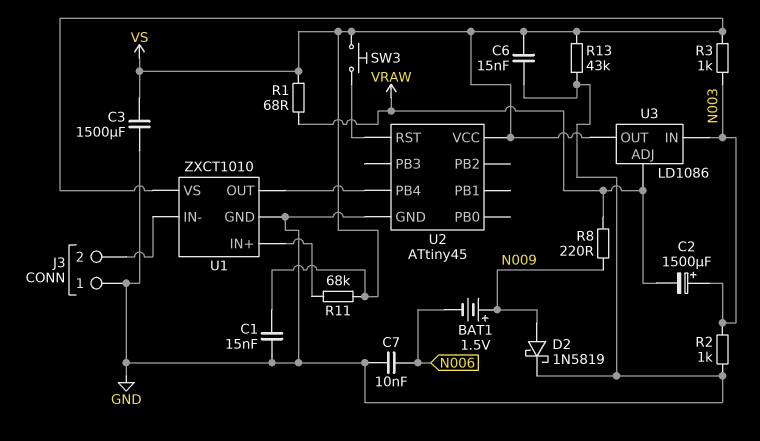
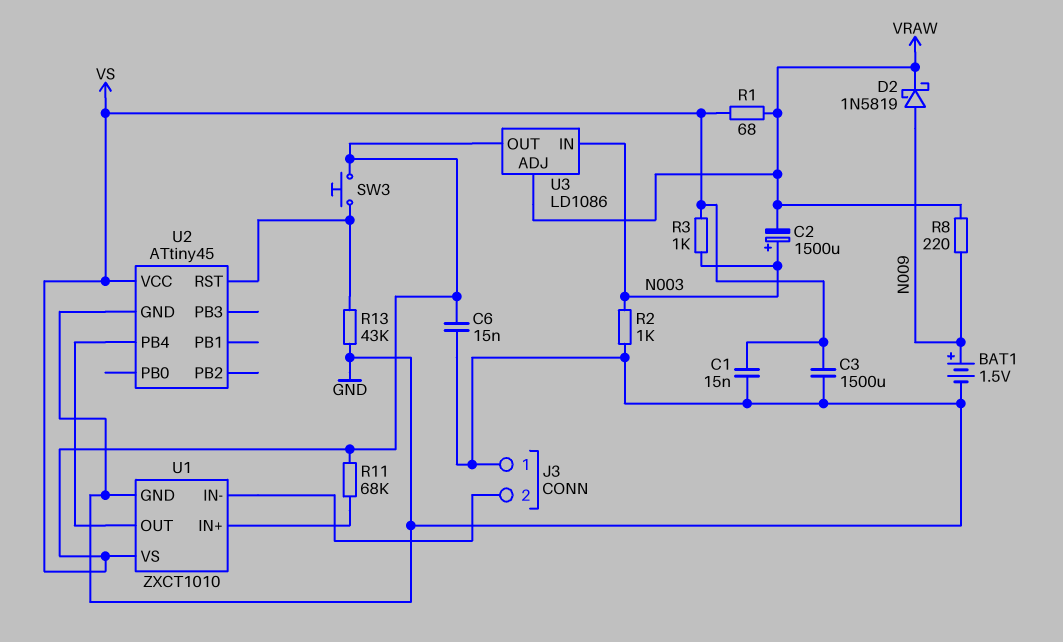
BAT1: 1.5V (plus N009, minus N006) -> 1.5V (plus N009, minus GND)
C7: 10nF (GND, N006) -> none
D2: schottky 1N5819 (A N009, K GND) -> schottky 1N5819 (A N009, K VRAW)
R13: 43k (GND, VS) -> 43k (GND, U2/RST)

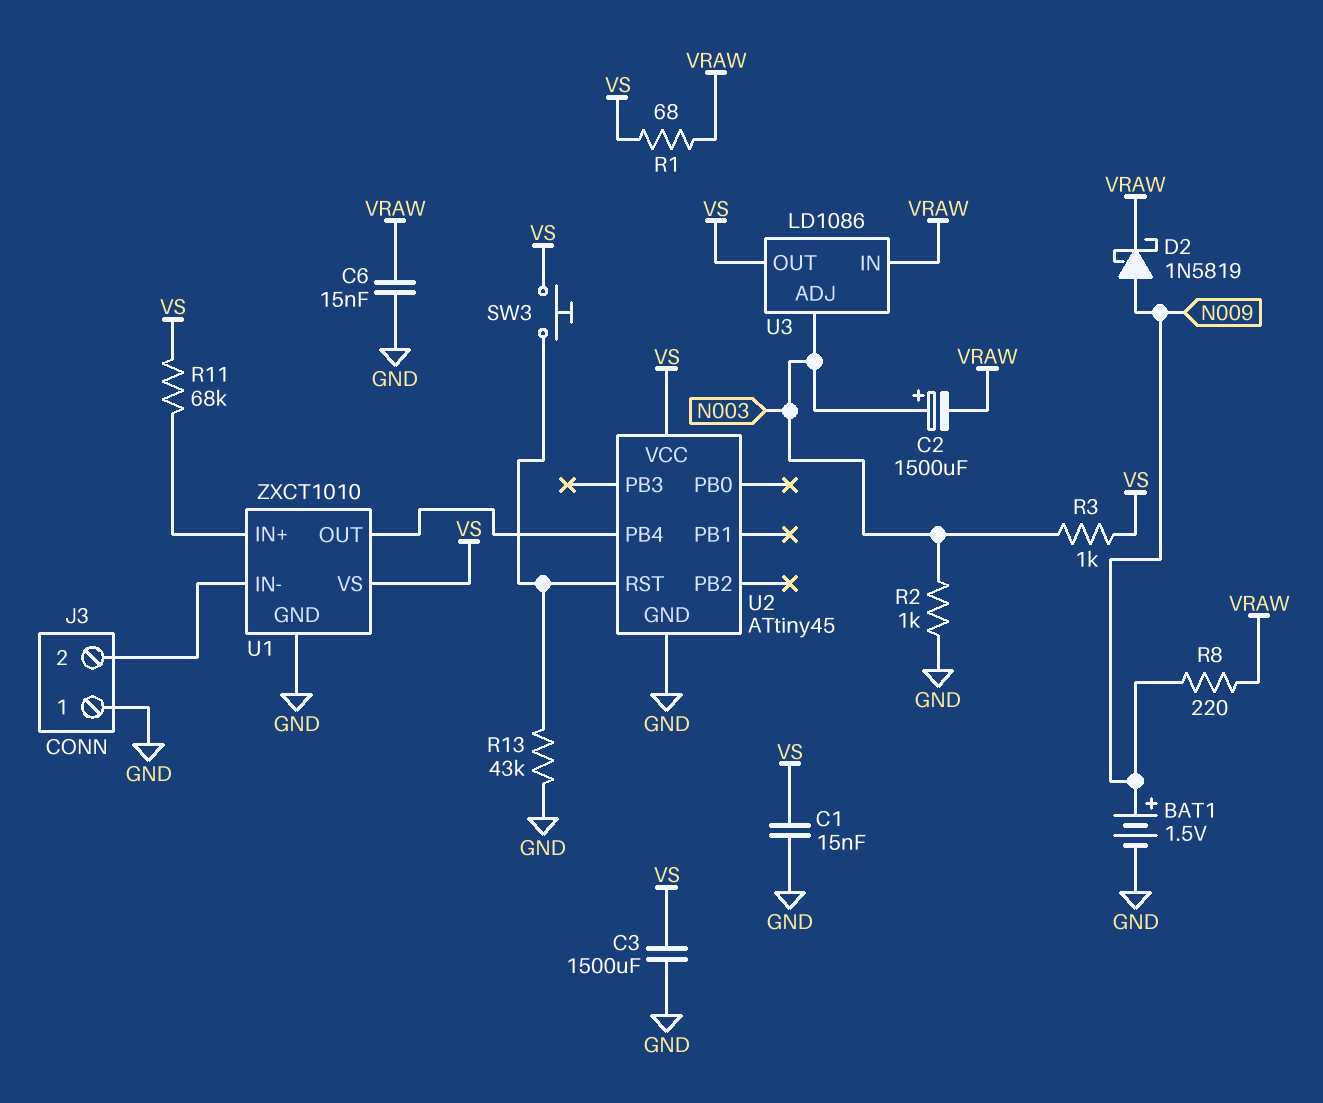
C6: 15nF (GND, VS) -> 15nF (GND, VRAW)
U3 pin ADJ: VRAW -> N003
U3 pin IN: N003 -> VRAW

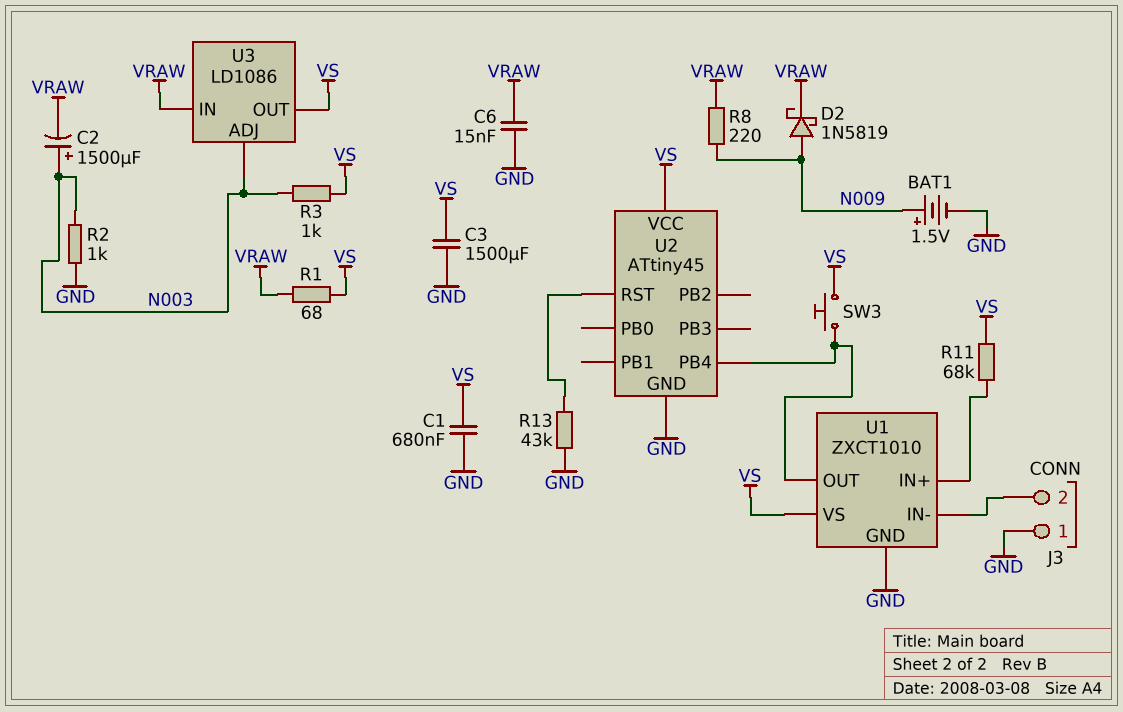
C1: 15nF (GND, VS) -> 680nF (GND, VS)
SW3: button (U2/RST, VS) -> button (U1/OUT, VS)

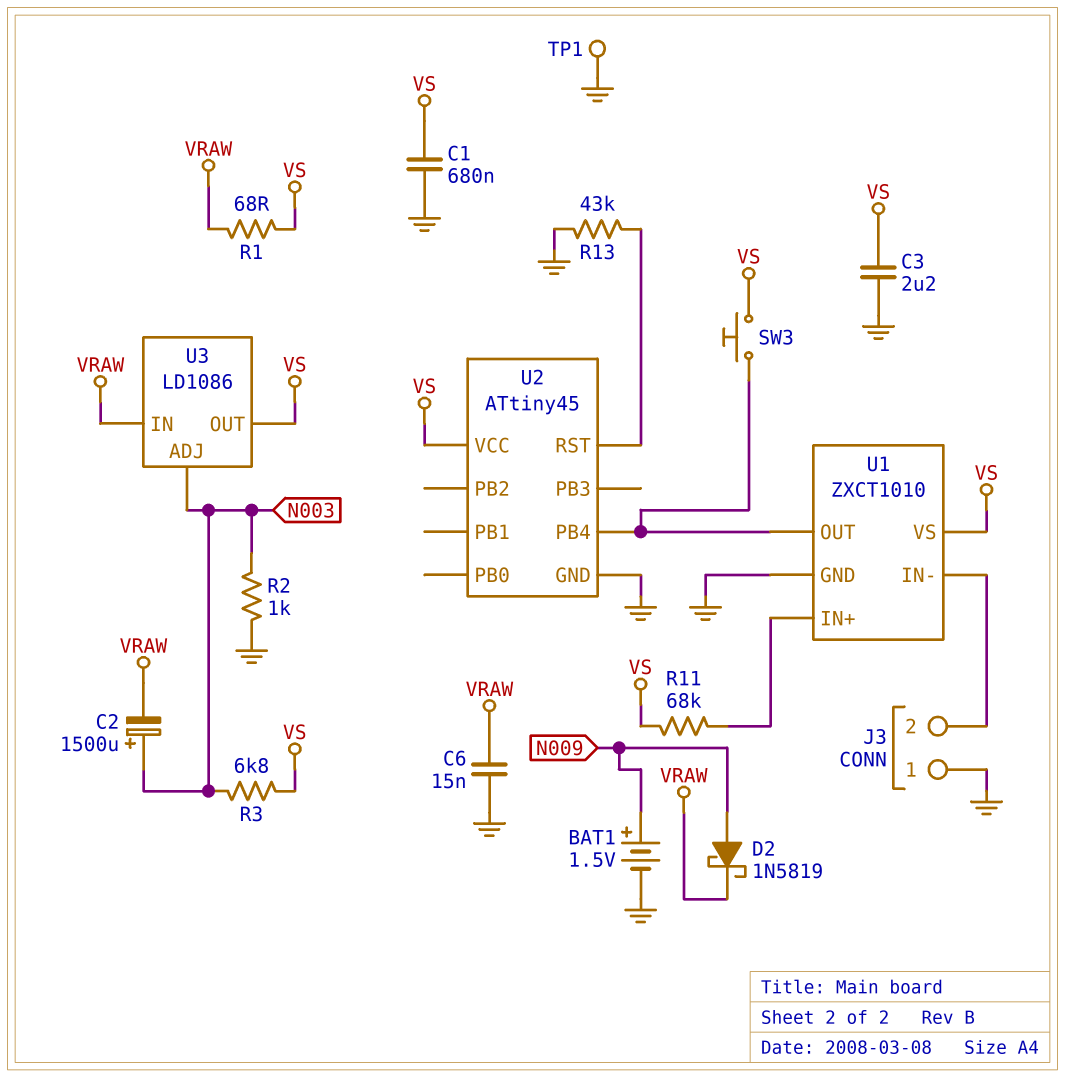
C3: 1500uF (GND, VS) -> 2.2uF (GND, VS)
R3: 1k (N003, VS) -> 6.8k (N003, VS)
R8: 220 (N009, VRAW) -> none
TP1: none -> test point (GND)

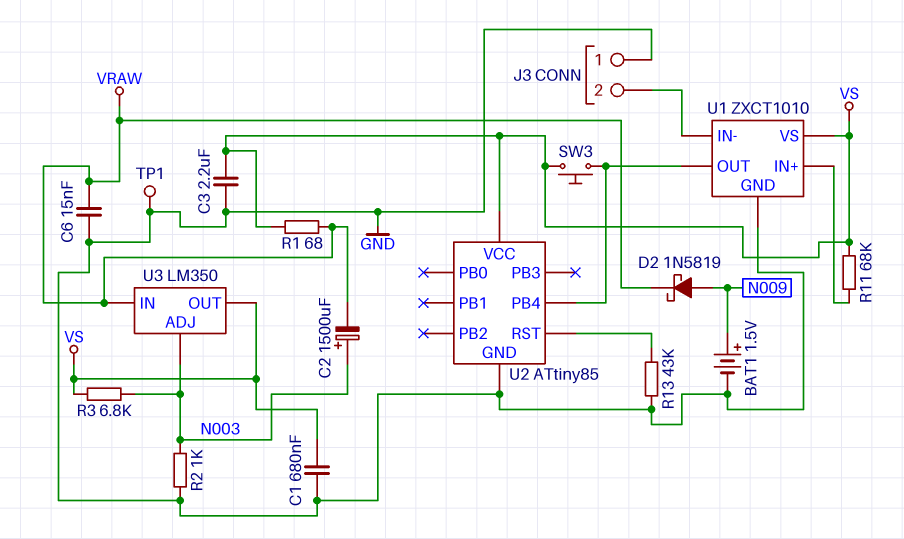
U2: ATtiny45 -> ATtiny85
U3: LD1086 -> LM350

